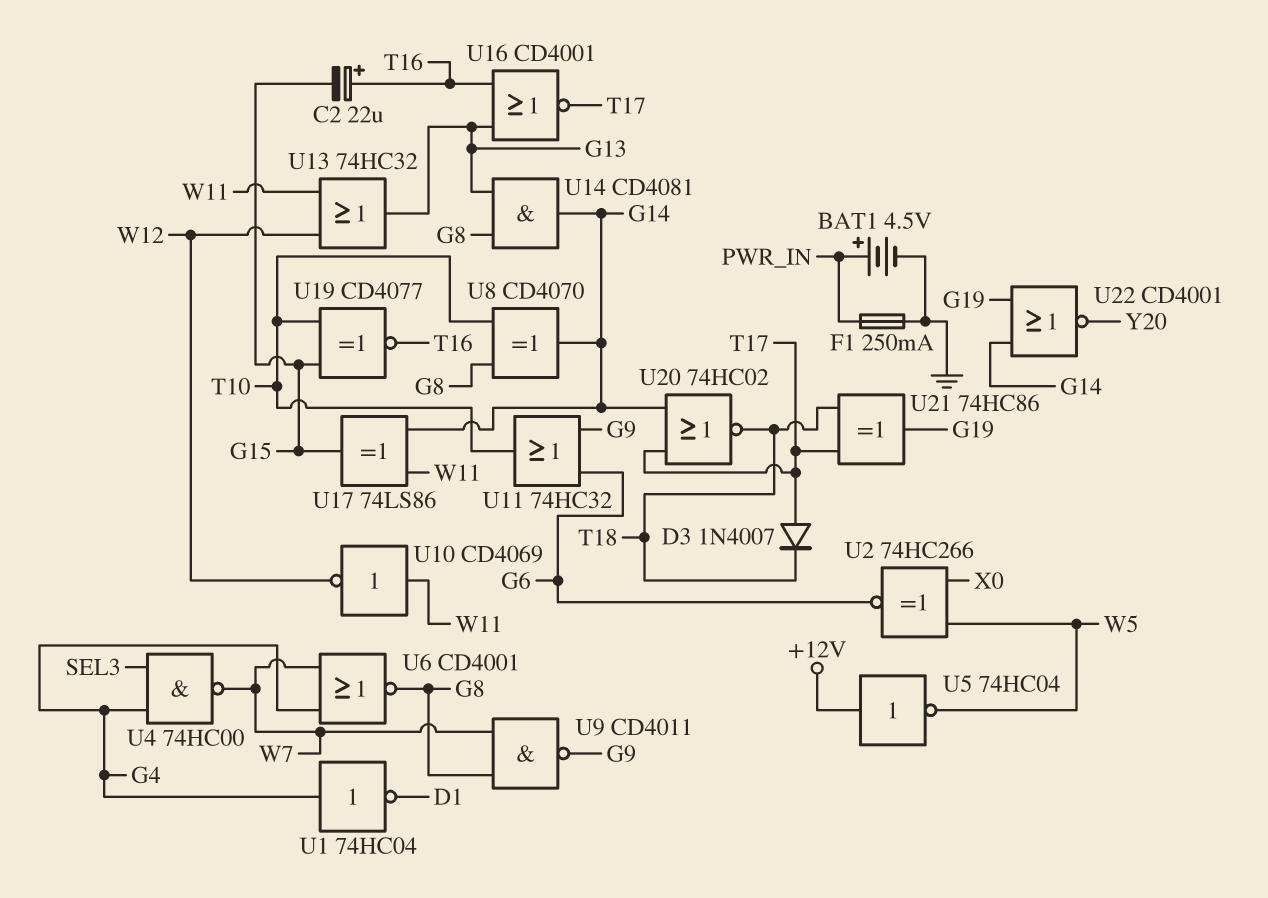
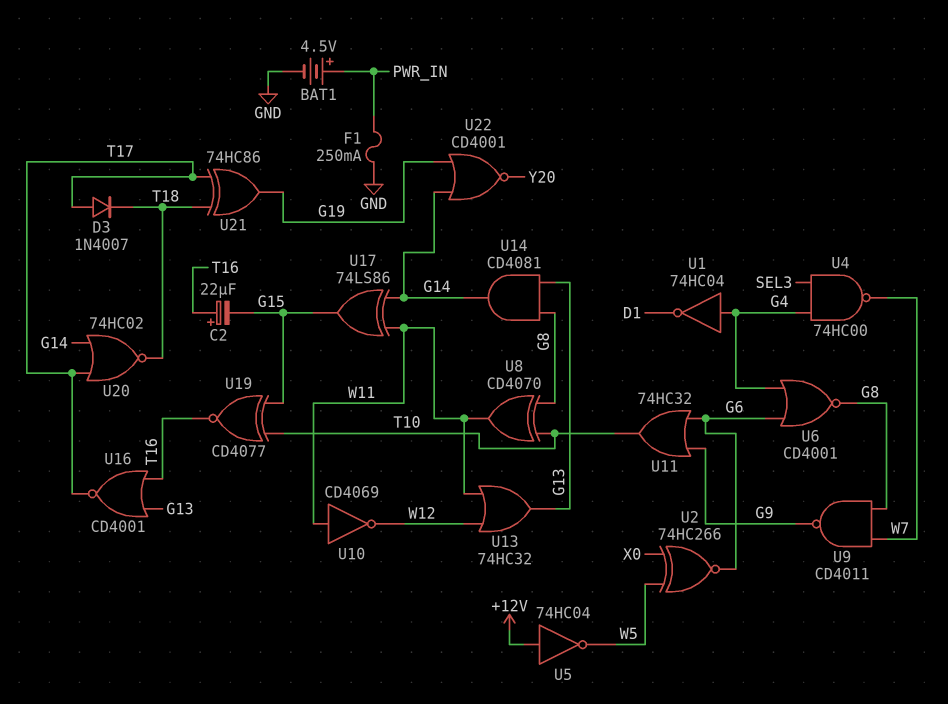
U6: NOR CD4001 (in G4, in W7, out G8) -> NOR CD4001 (in G4, in G6, out G8)
U8: XOR CD4070 (in G8, in T10, out G14) -> XOR CD4070 (in G8, in T10, out W11)

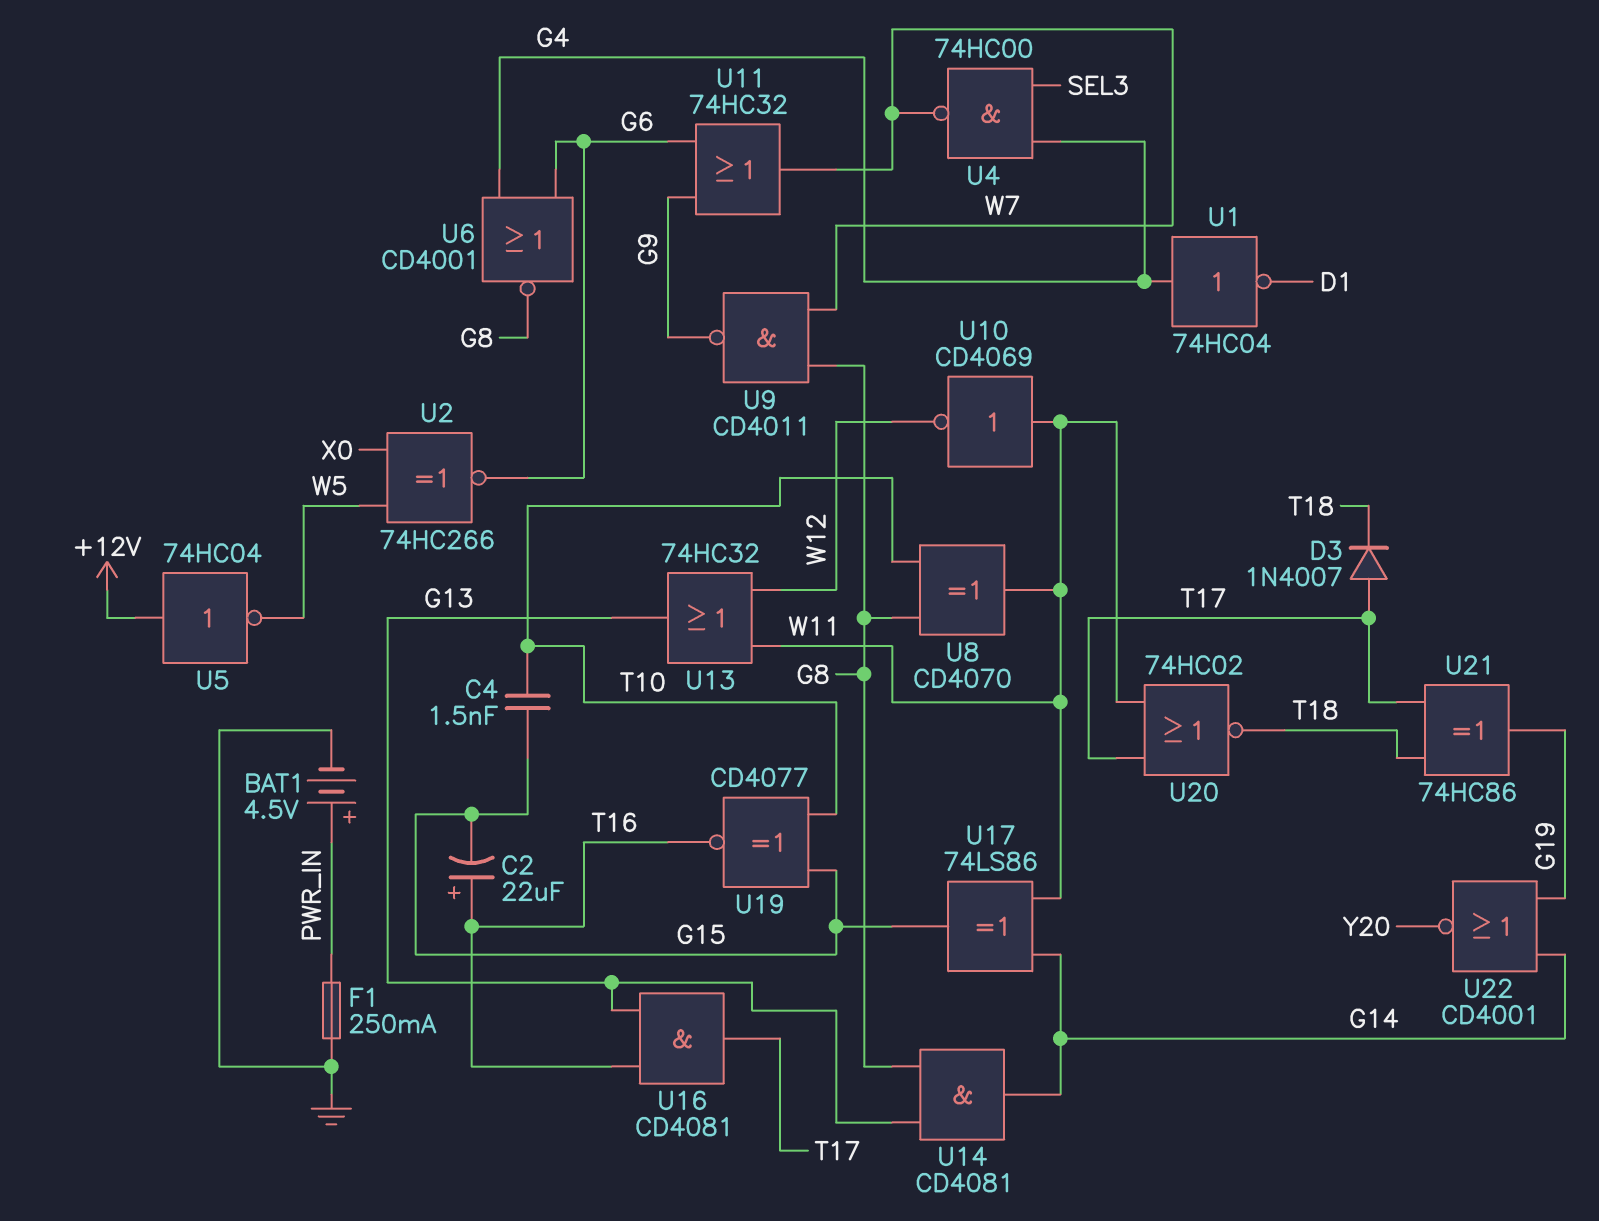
C4: none -> 1.5nF (G15, T10)
U11: OR 74HC32 (in G6, in G9, out T10) -> OR 74HC32 (in G6, in G9, out W7)
U16: NOR CD4001 (in G13, in T16, out T17) -> AND CD4081 (in G13, in T16, out T17)
U20: NOR 74HC02 (in G14, in T17, out T18) -> NOR 74HC02 (in T17, in W11, out T18)

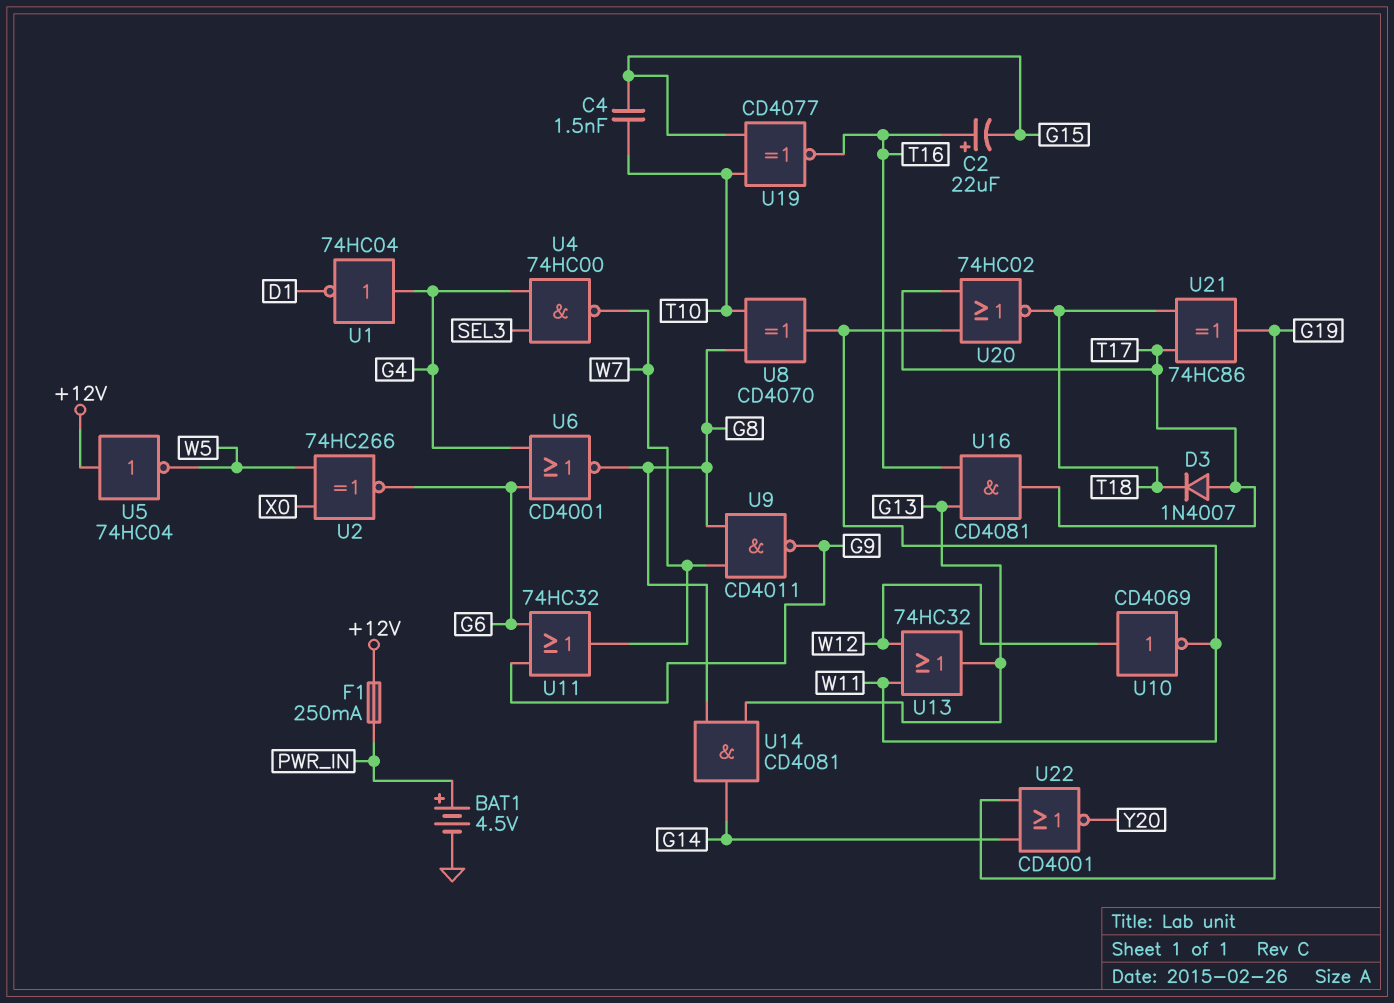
F1: 250mA (GND, PWR_IN) -> 250mA (+12V, PWR_IN)
U10: NOT CD4069 (in W11, out W12) -> NOT CD4069 (in W12, out W11)
U17: XOR 74LS86 (in G14, in W11, out G15) -> none

